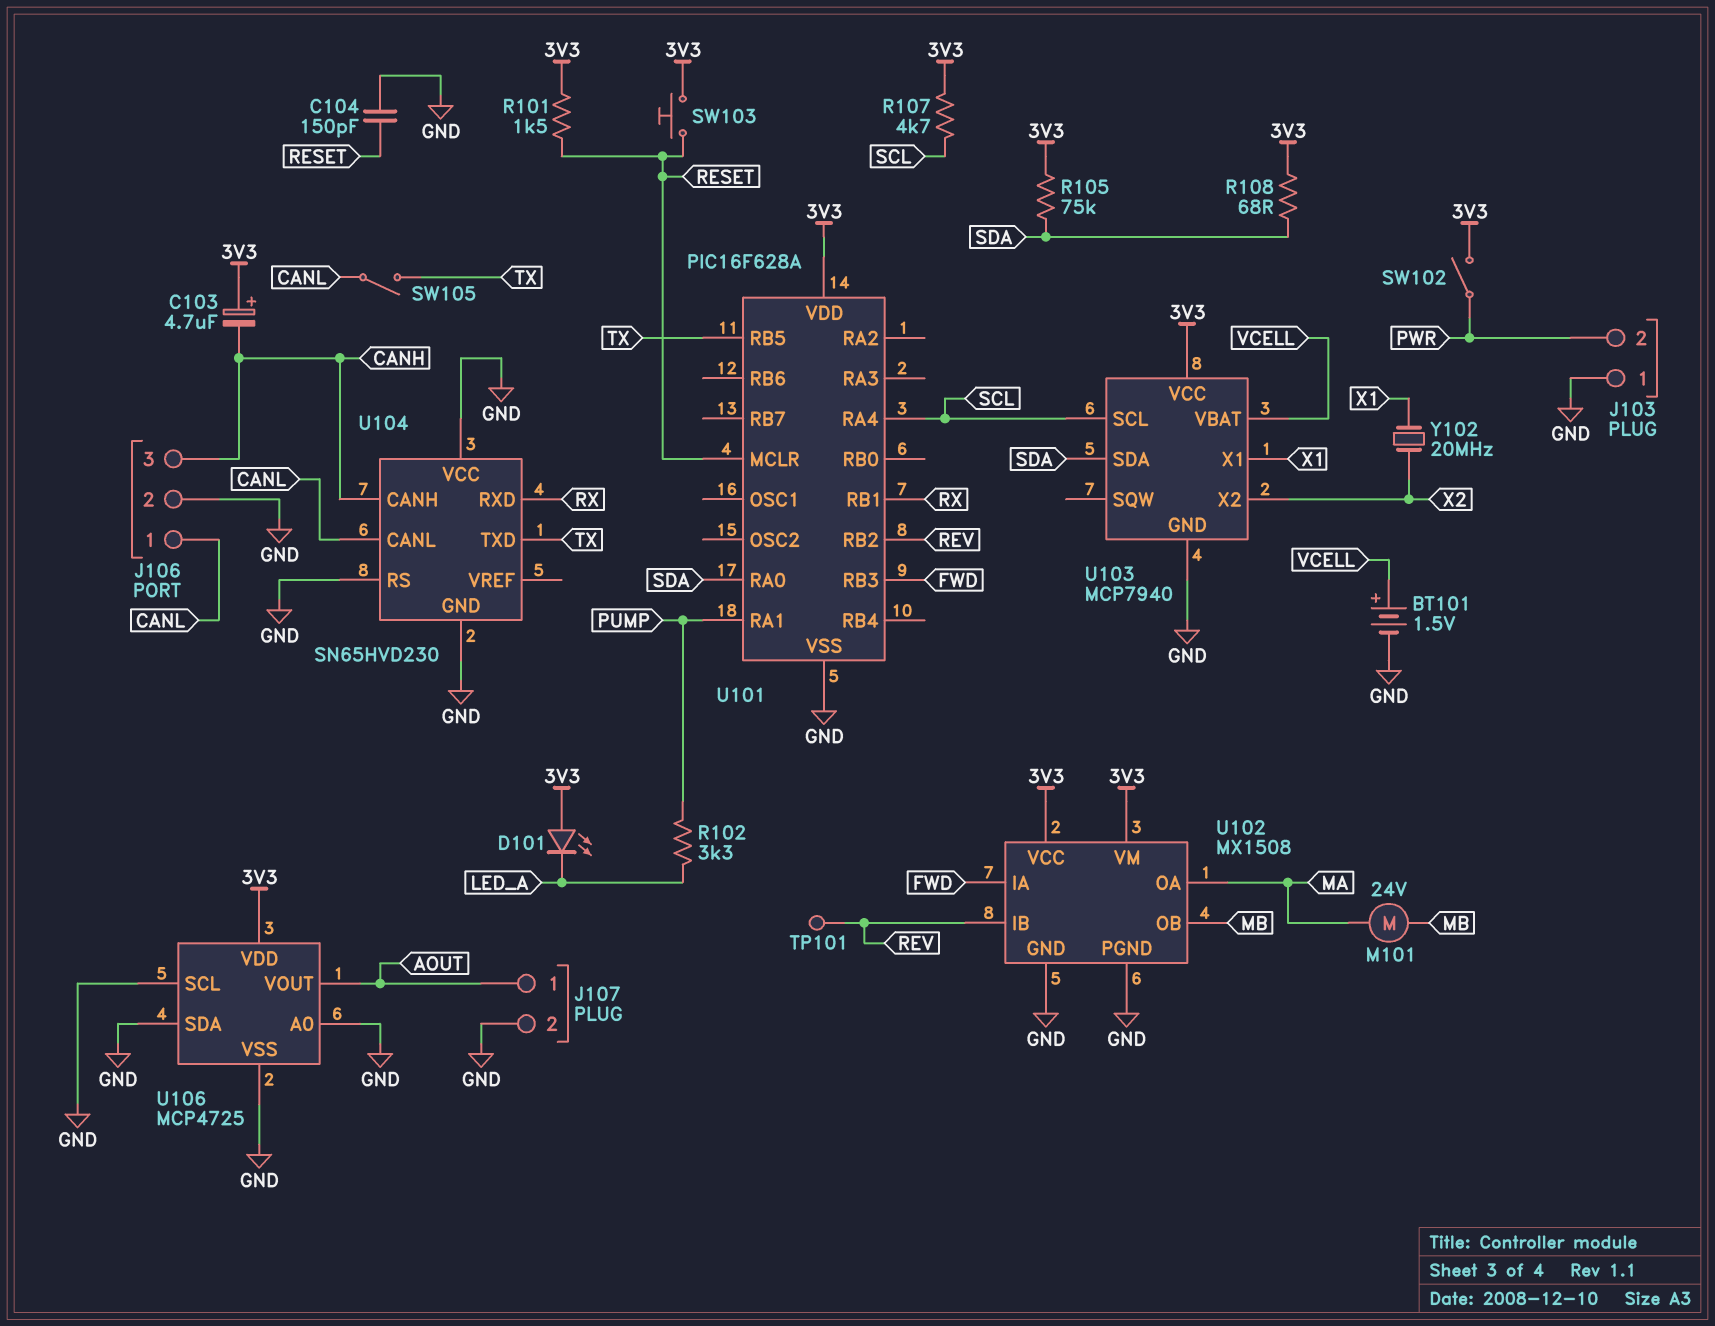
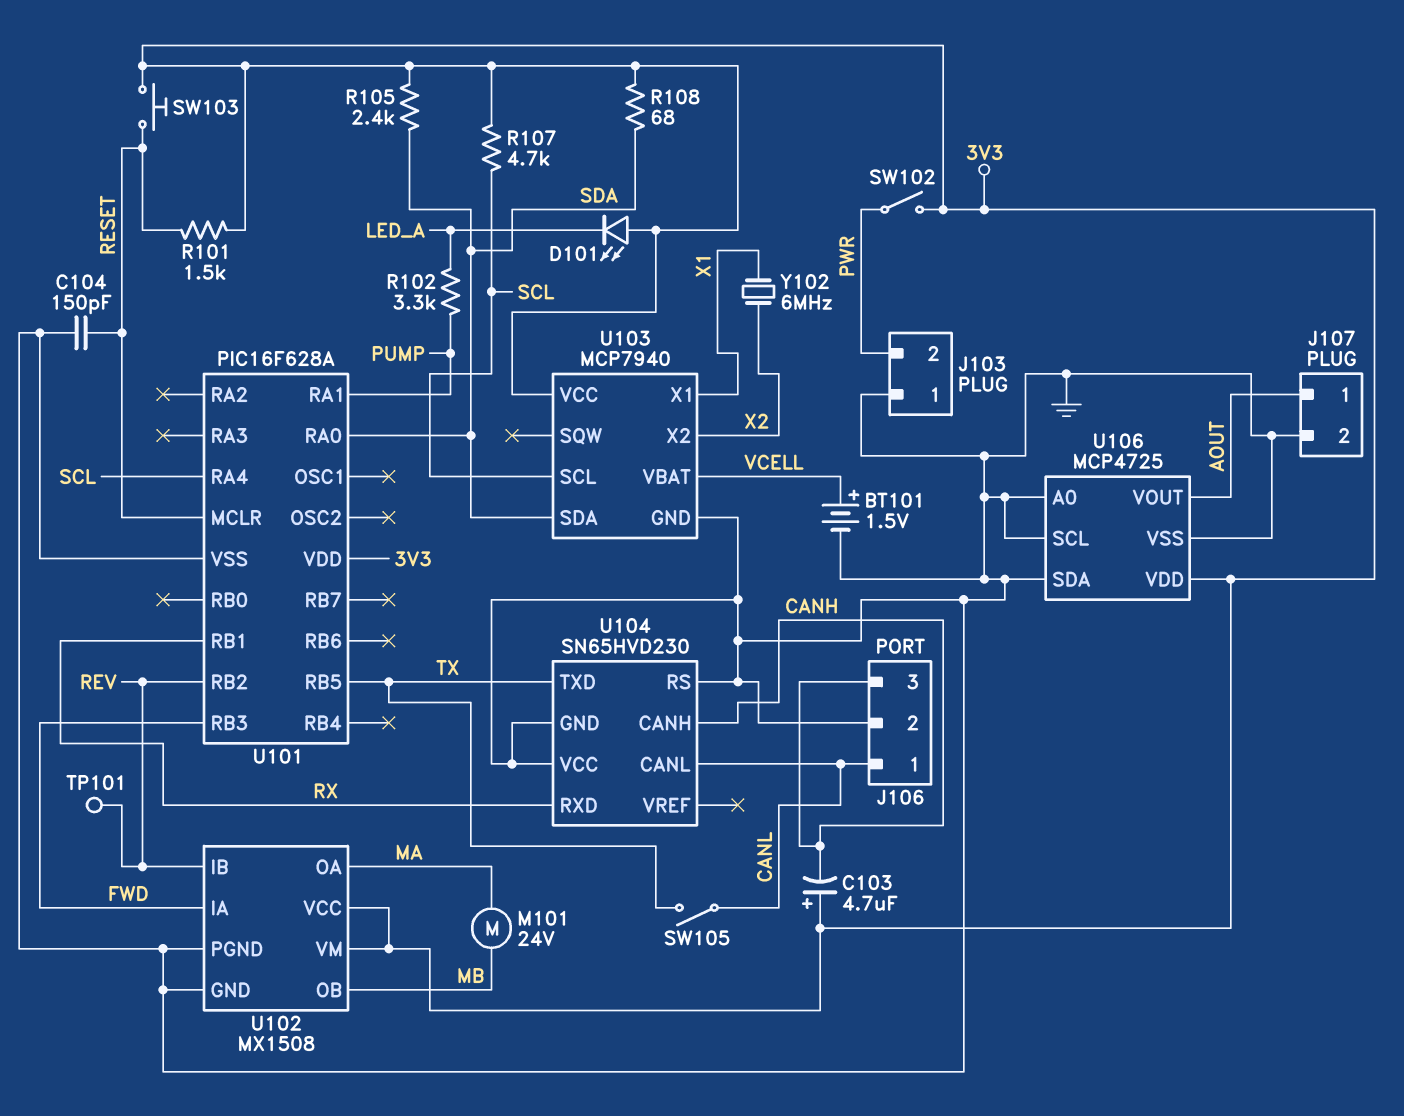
R105: 75k (3V3, SDA) -> 2.4k (3V3, SDA)
Y102: 20MHz (X1, X2) -> 6MHz (X1, X2)

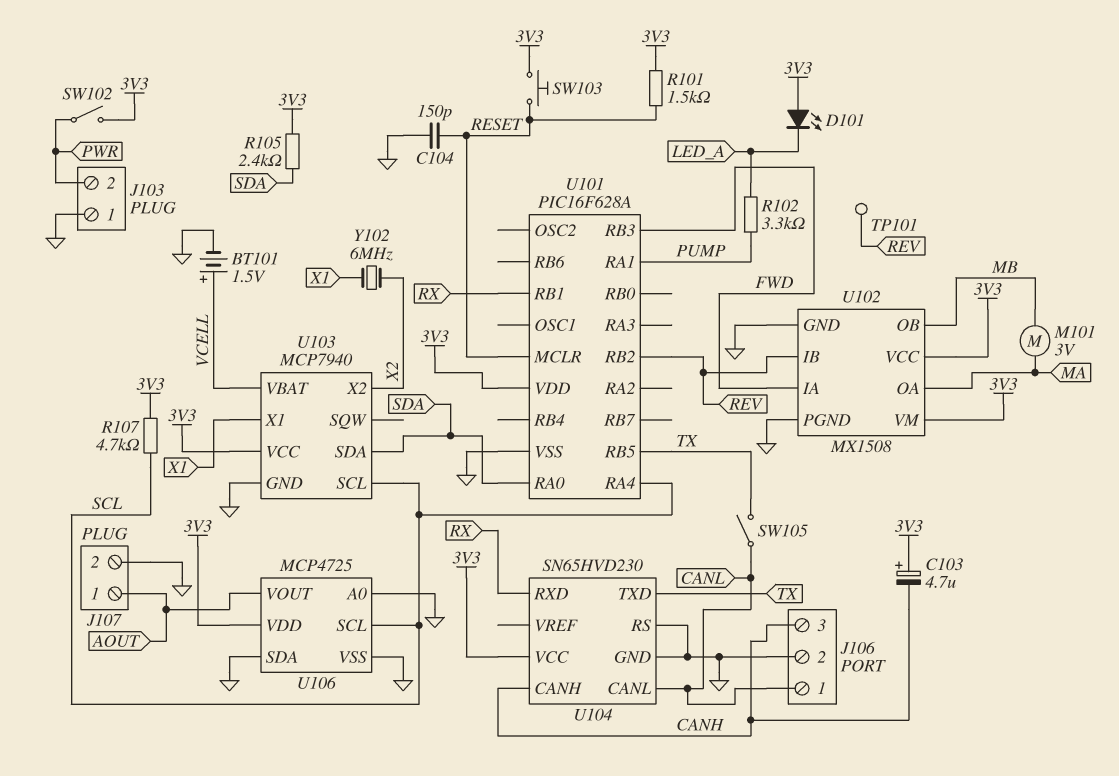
M101: motor 24V (MA, MB) -> motor 3V (MA, MB)
R108: 68 (3V3, SDA) -> none
U104 pin VCC: GND -> 3V3
U106 pin SCL: GND -> SCL

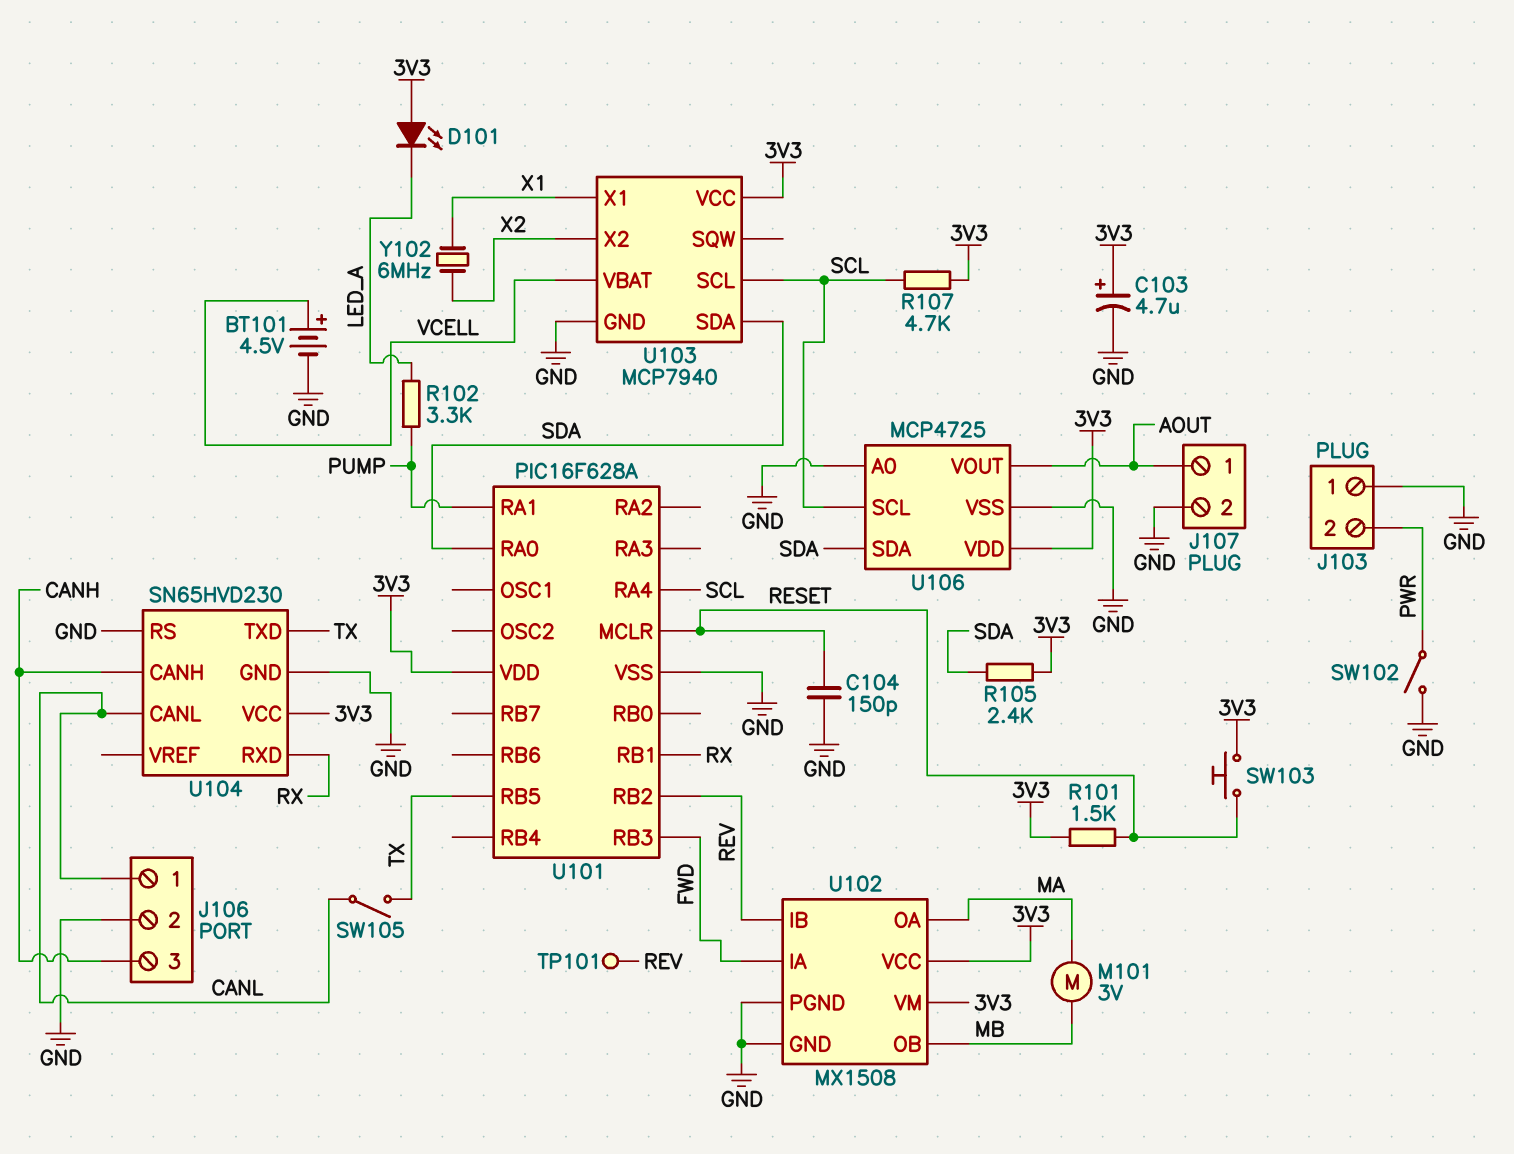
BT101: 1.5V (plus VCELL, minus GND) -> 4.5V (plus VCELL, minus GND)
C103: 4.7uF (plus 3V3, minus CANH) -> 4.7uF (plus 3V3, minus GND)
SW102: switch (3V3, PWR) -> switch (GND, PWR)
U106 pin SDA: GND -> SDA

